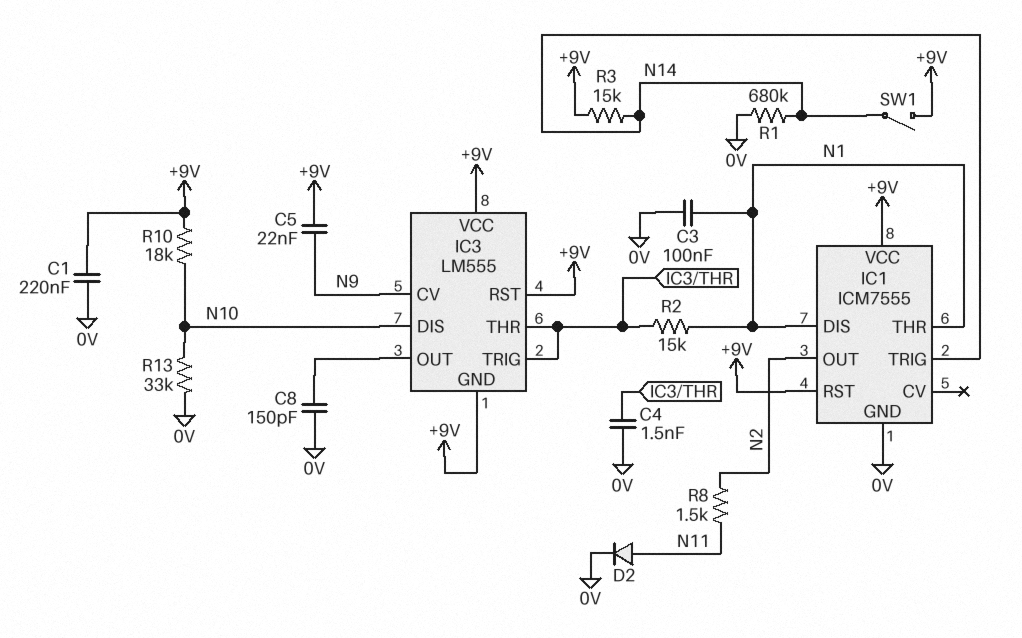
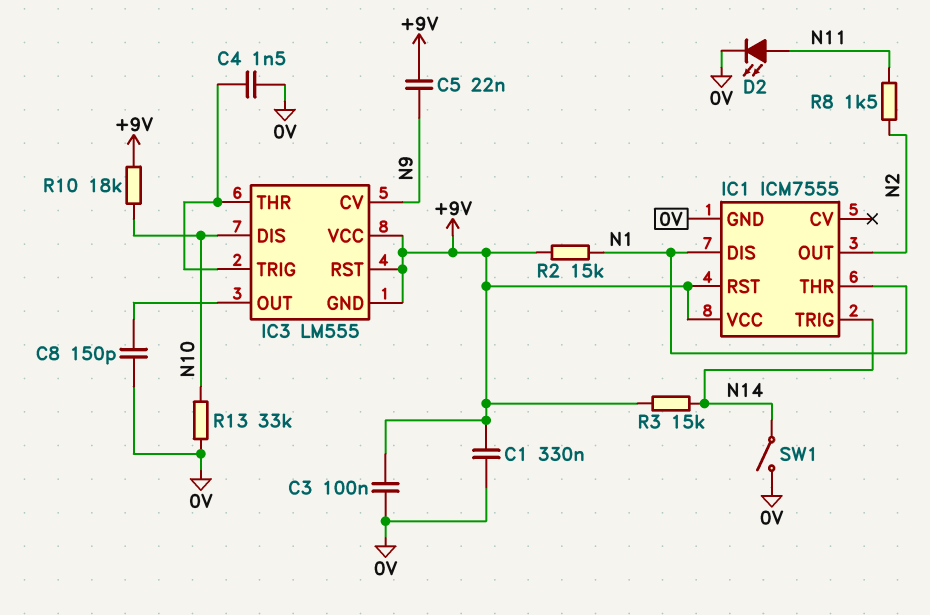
C1: 220nF (+9V, 0V) -> 330nF (+9V, 0V)
C3: 100nF (0V, N1) -> 100nF (+9V, 0V)
D2: diode (A N11, K 0V) -> LED (A N11, K 0V)
R1: 680k (0V, N14) -> none
R2: 15k (IC3/THR, N1) -> 15k (+9V, N1)
SW1: switch (+9V, N14) -> switch (0V, N14)

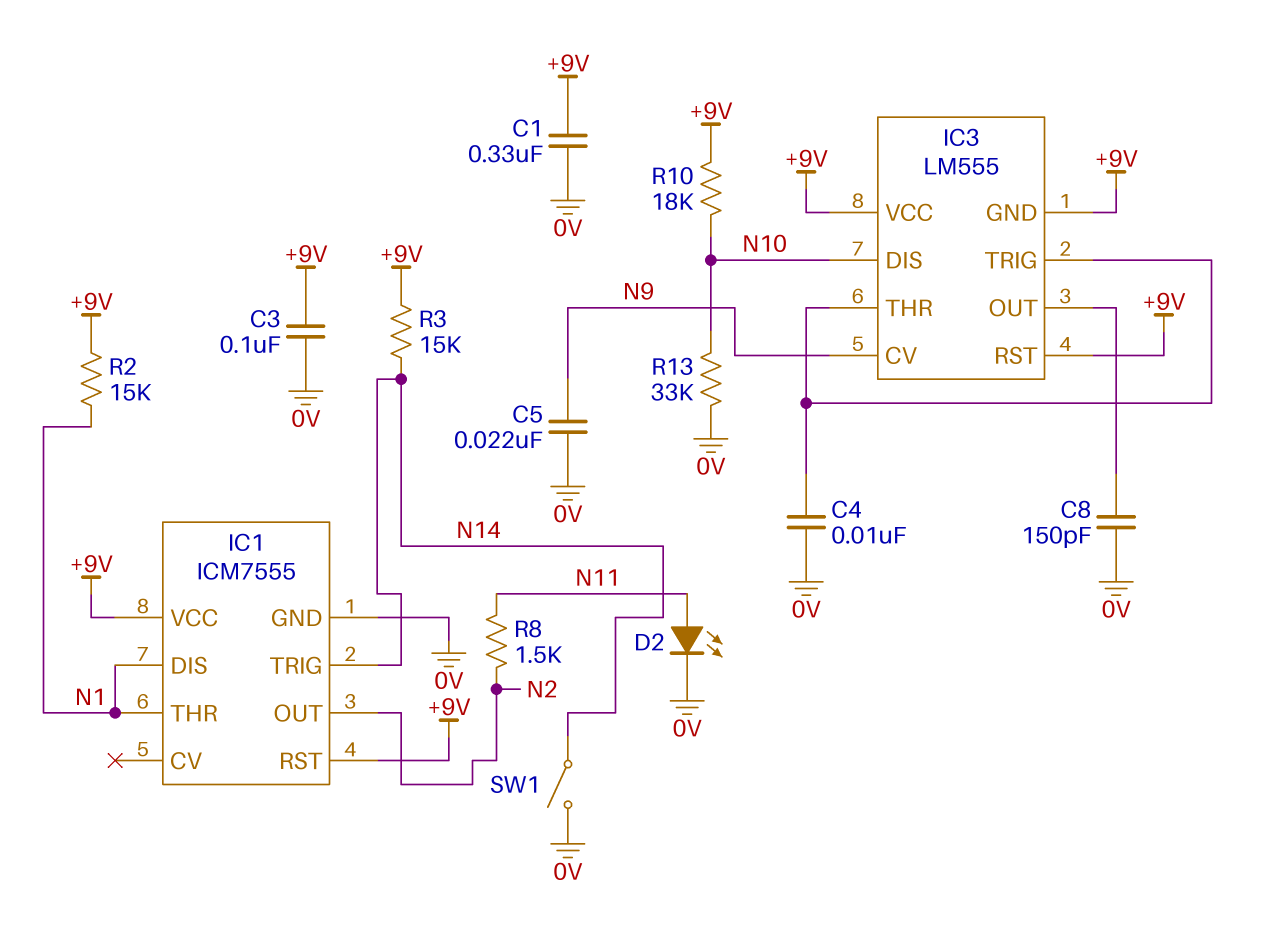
C4: 1.5nF (0V, IC3/THR) -> 10nF (0V, IC3/THR)
C5: 22nF (+9V, N9) -> 22nF (0V, N9)

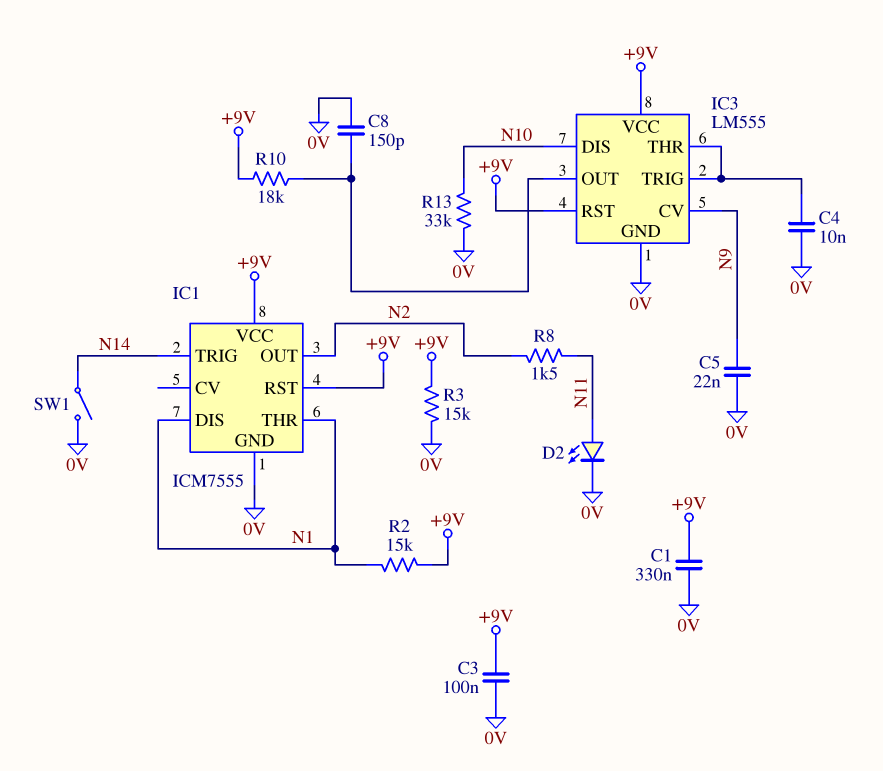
IC3 pin GND: +9V -> 0V
R3: 15k (+9V, N14) -> 15k (+9V, 0V)
R10: 18k (+9V, N10) -> 18k (+9V, IC3/OUT)

